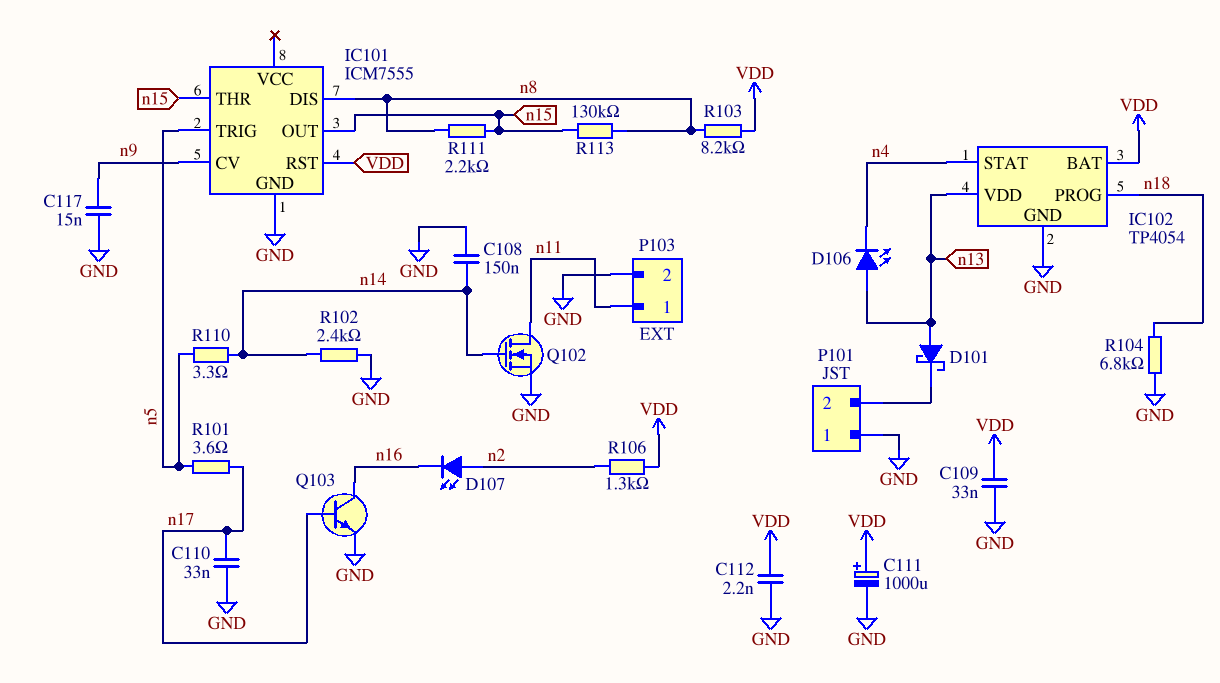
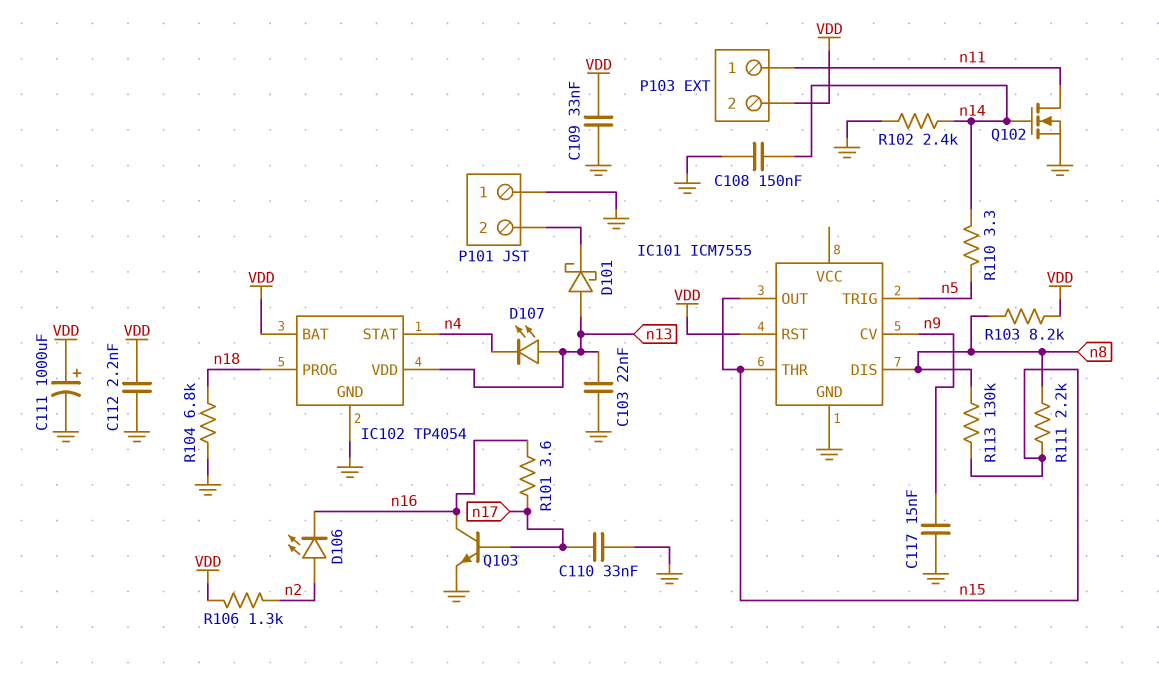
C103: none -> 22nF (GND, n13)
D106: LED (A n13, K n4) -> LED (A n2, K n16)
D107: LED (A n2, K n16) -> LED (A n13, K n4)
P103 pin 2: GND -> VDD
R101: 3.6 (n5, n17) -> 3.6 (n16, n17)

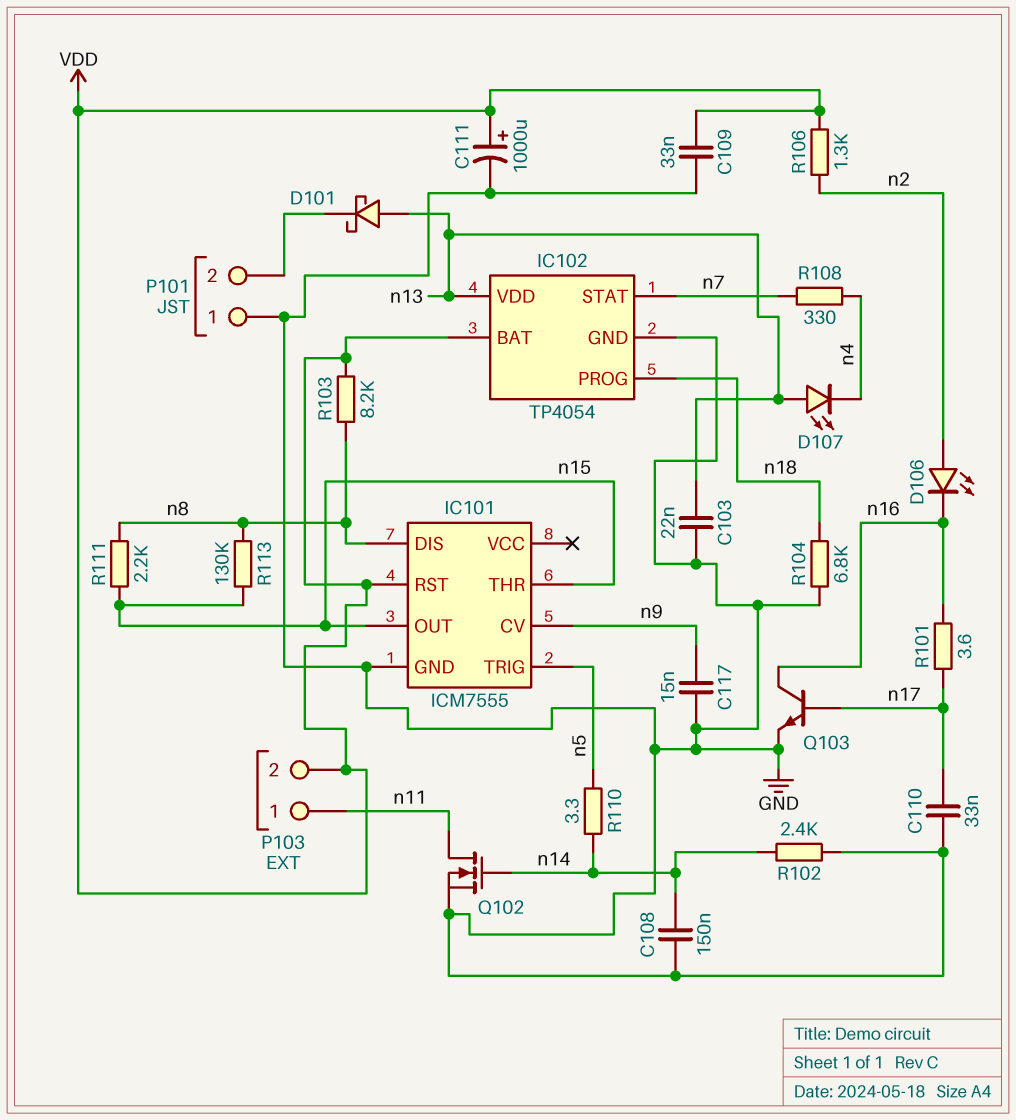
C112: 2.2nF (GND, VDD) -> none
IC102 pin STAT: n4 -> n7
R108: none -> 330 (n4, n7)

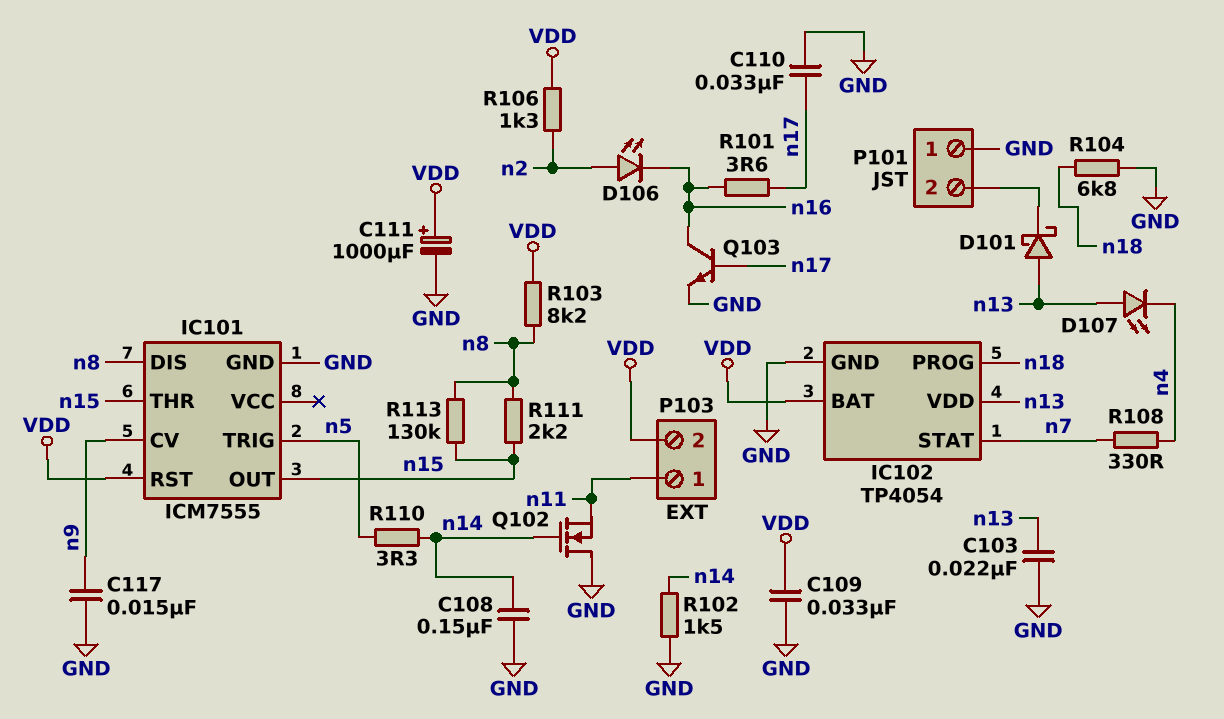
Q102: NMOS (G n14, D n11, S GND) -> NMOS (G n14, D GND, S n11)
R102: 2.4k (GND, n14) -> 1.5k (GND, n14)

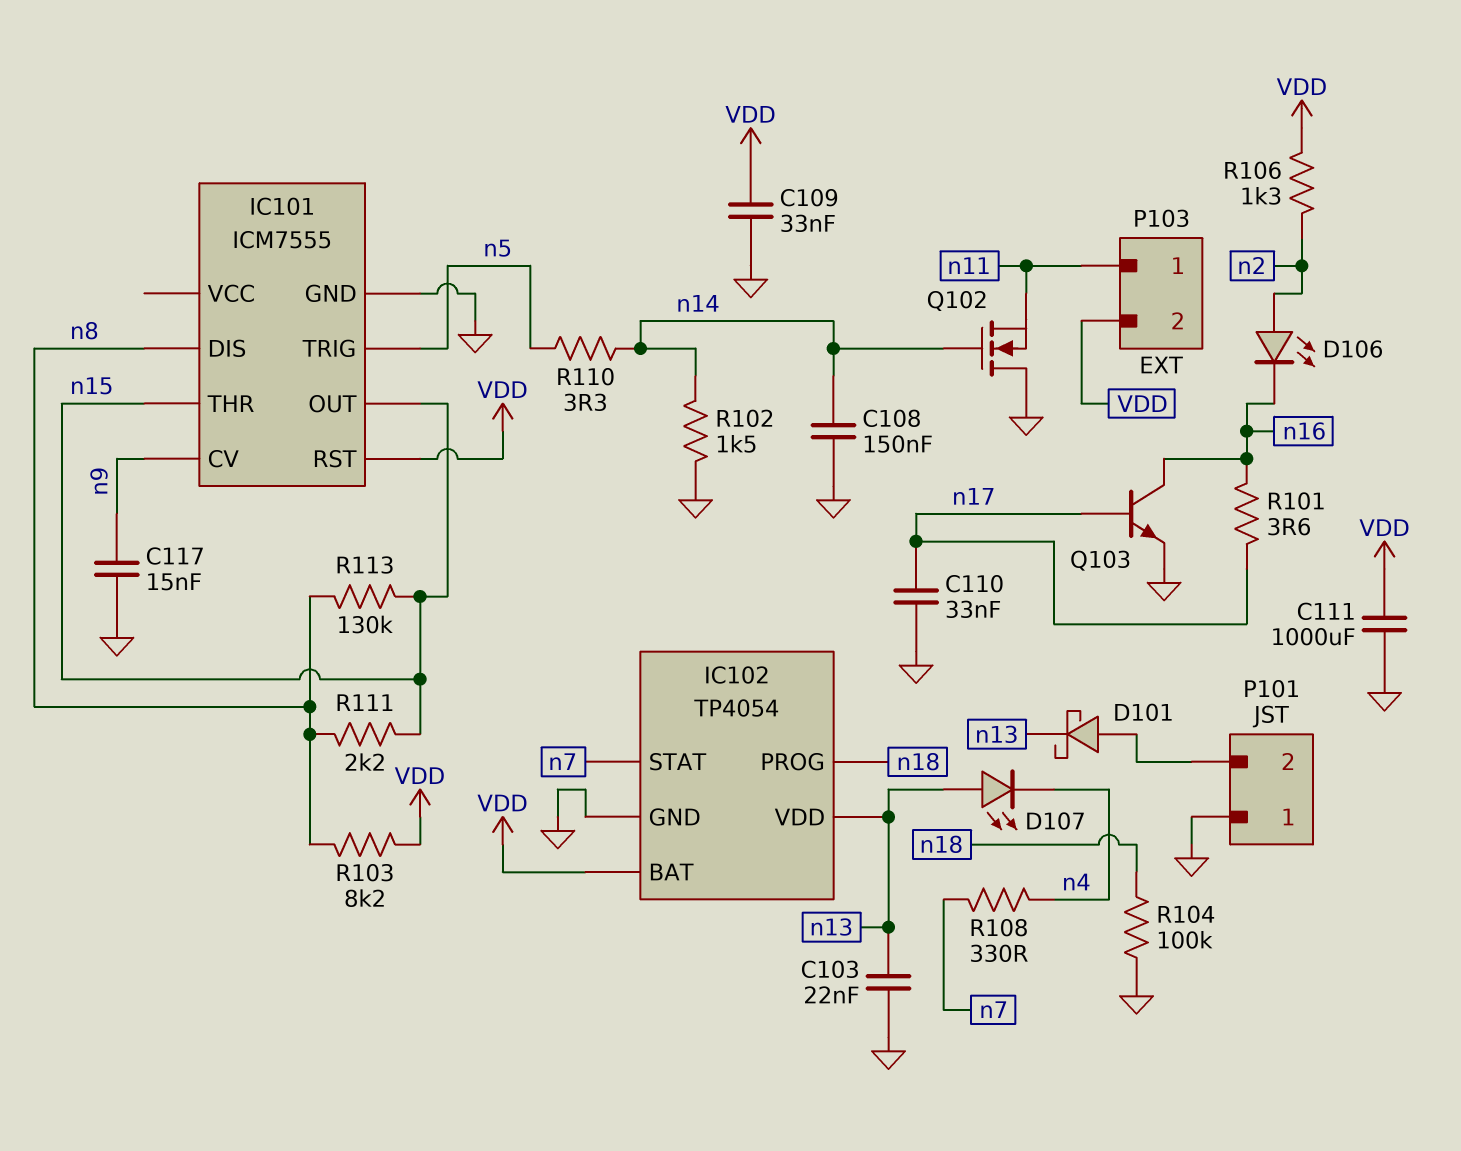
C111: 1000uF (plus VDD, minus GND) -> 1000uF (GND, VDD)
D101: schottky (A n13, K P101/2) -> schottky (A P101/2, K n13)
R104: 6.8k (GND, n18) -> 100k (GND, n18)

